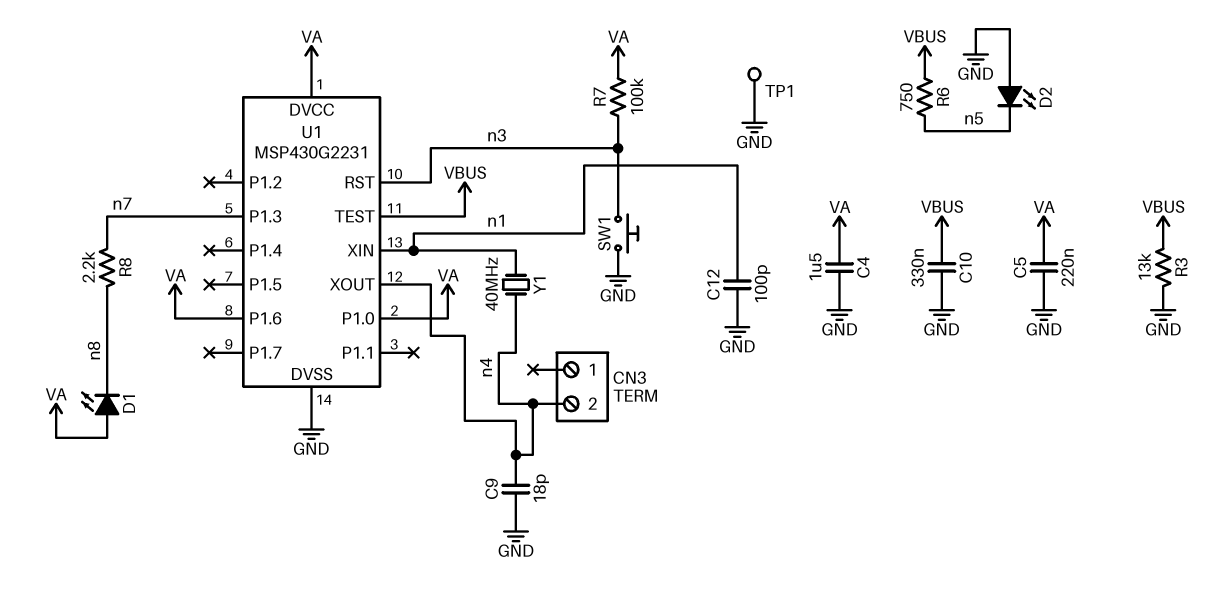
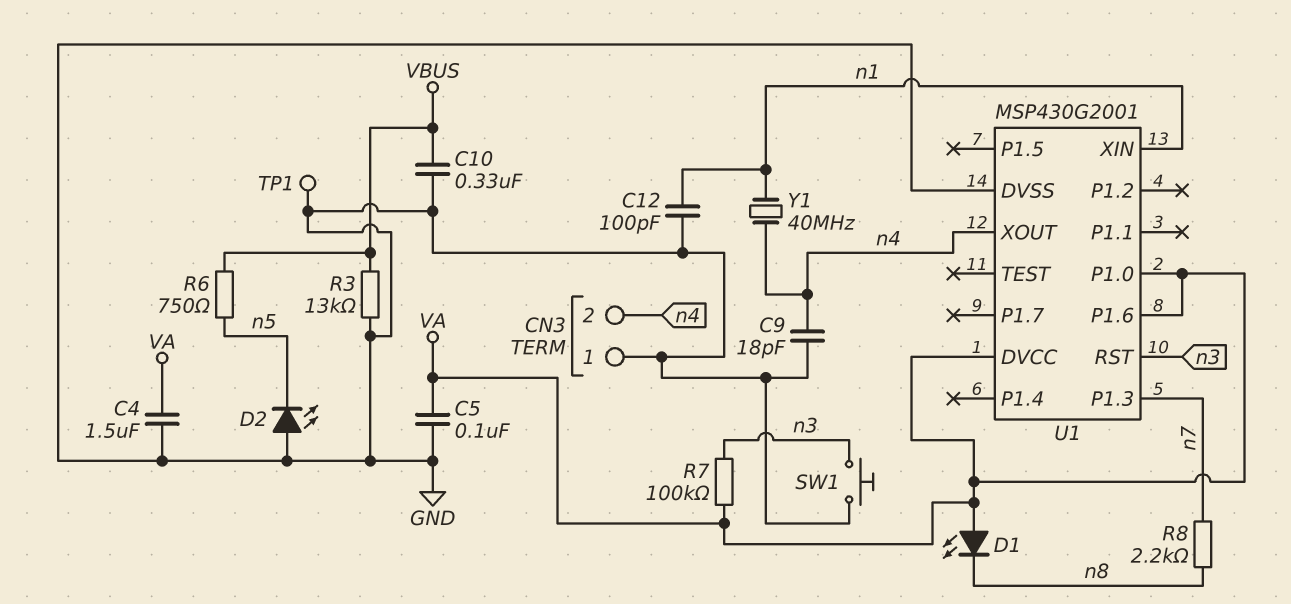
C5: 220nF (GND, VA) -> 100nF (GND, VA)
CN3 pin 1: none -> GND
U1: MSP430G2231 -> MSP430G2001
U1 pin TEST: VBUS -> none

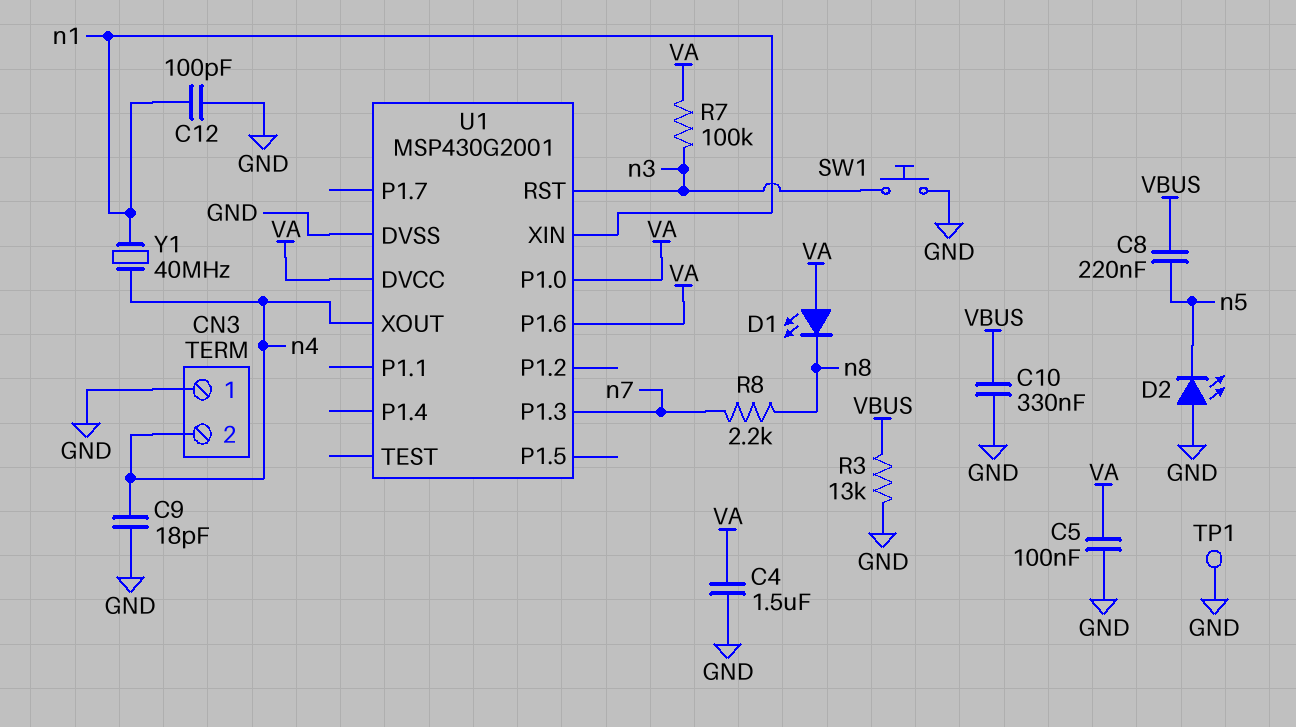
C8: none -> 220nF (VBUS, n5)
R6: 750 (VBUS, n5) -> none

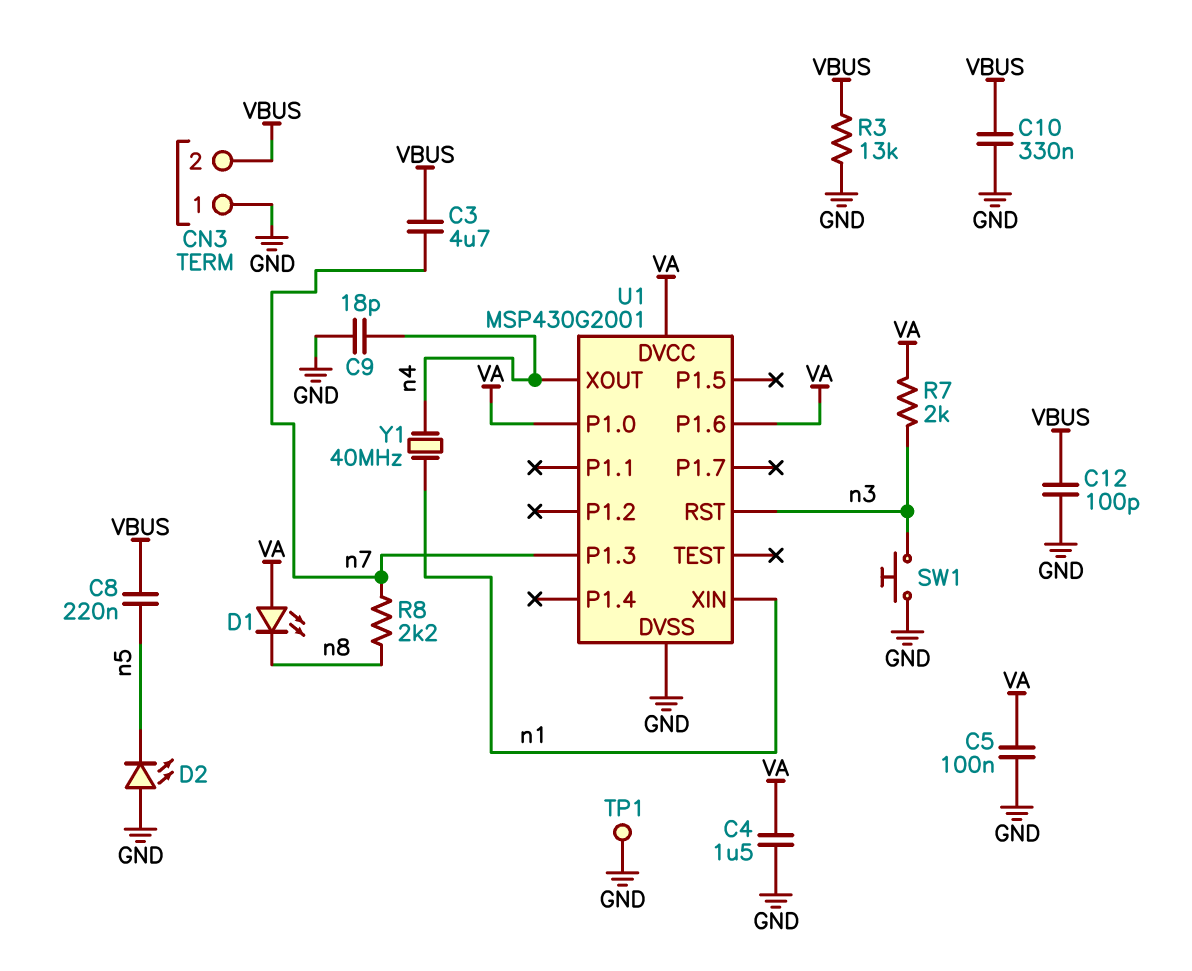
C3: none -> 4.7uF (VBUS, n7)
C12: 100pF (GND, n1) -> 100pF (GND, VBUS)
CN3 pin 2: n4 -> VBUS
R7: 100k (VA, n3) -> 2k (VA, n3)

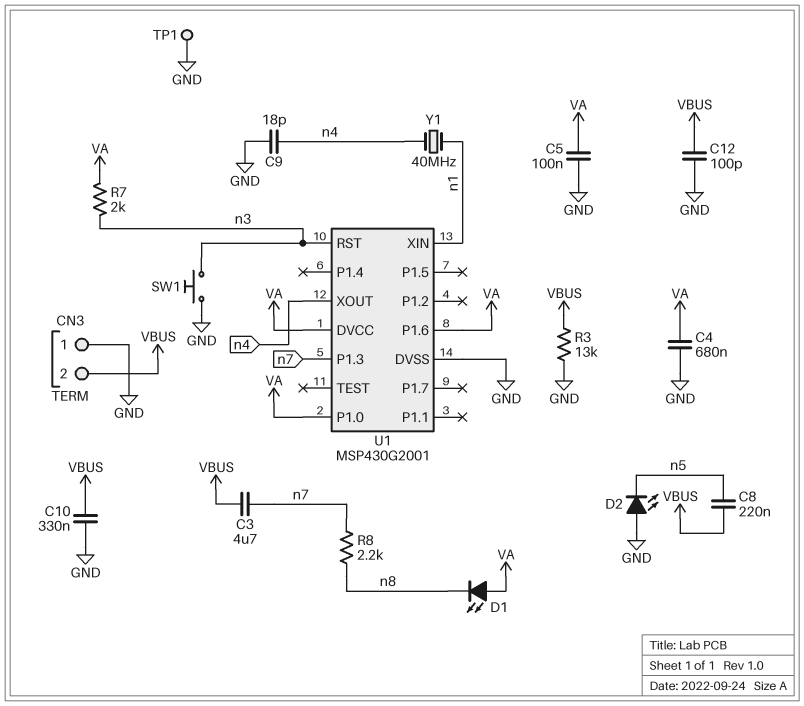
C4: 1.5uF (GND, VA) -> 680nF (GND, VA)

